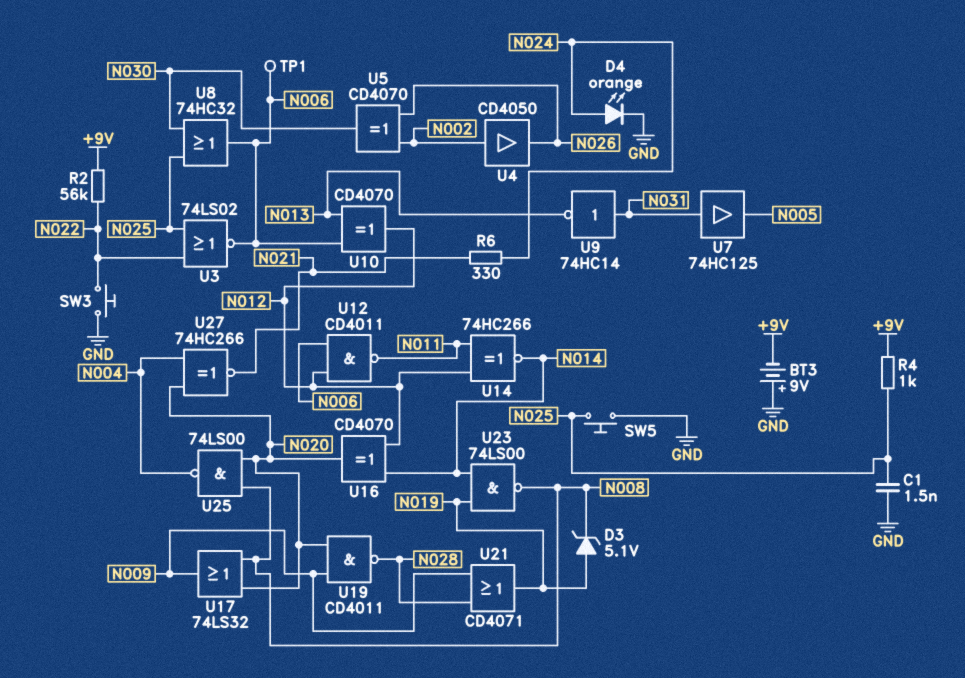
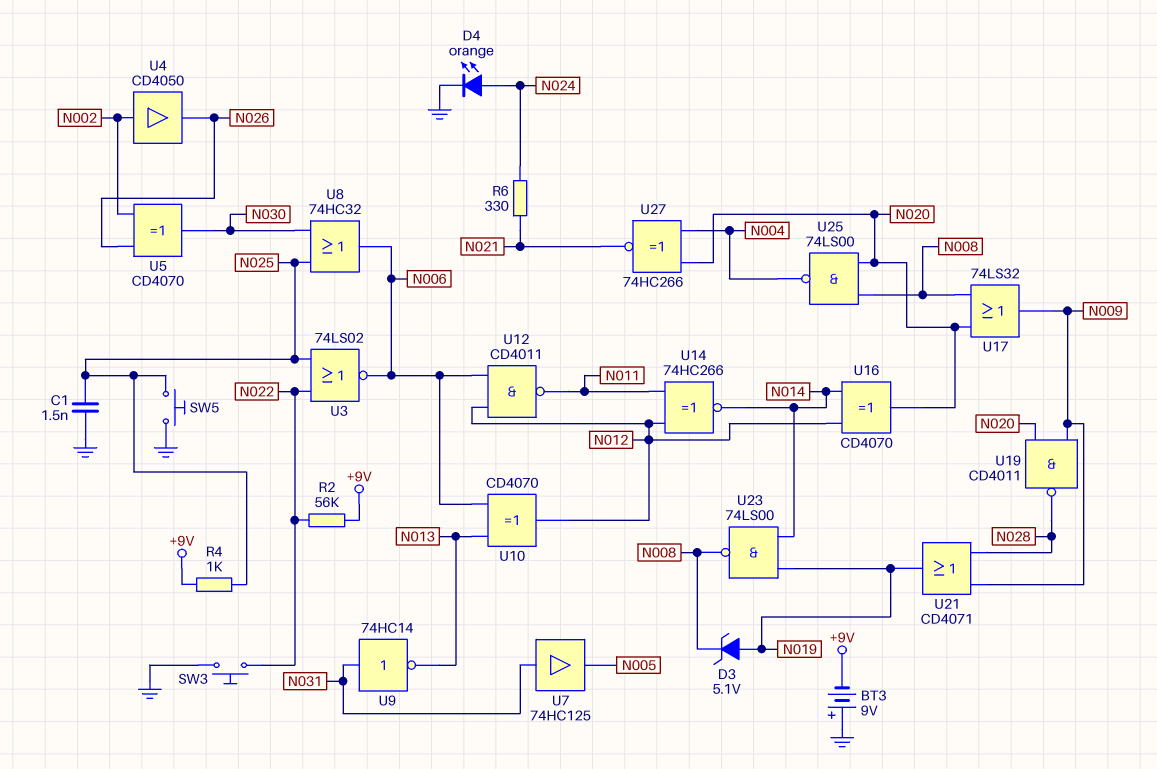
TP1: test point (N006) -> none

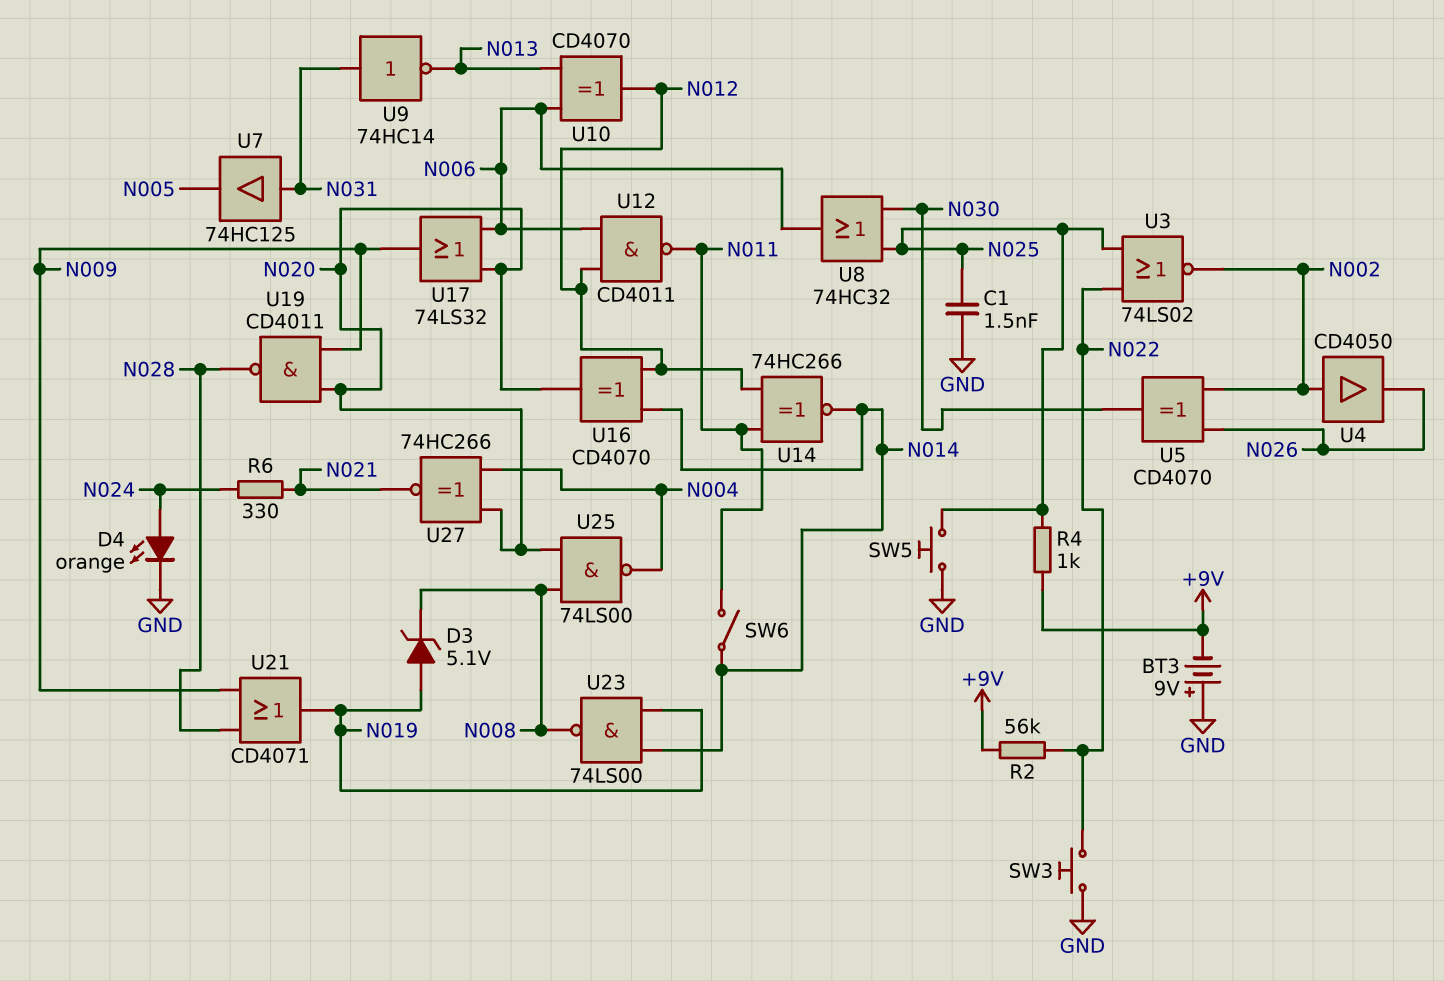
SW6: none -> switch (N011, N014)
U3: NOR 74LS02 (in N022, in N025, out N006) -> NOR 74LS02 (in N022, in N025, out N002)
U17: OR 74LS32 (in N008, in N020, out N009) -> OR 74LS32 (in N006, in N020, out N009)

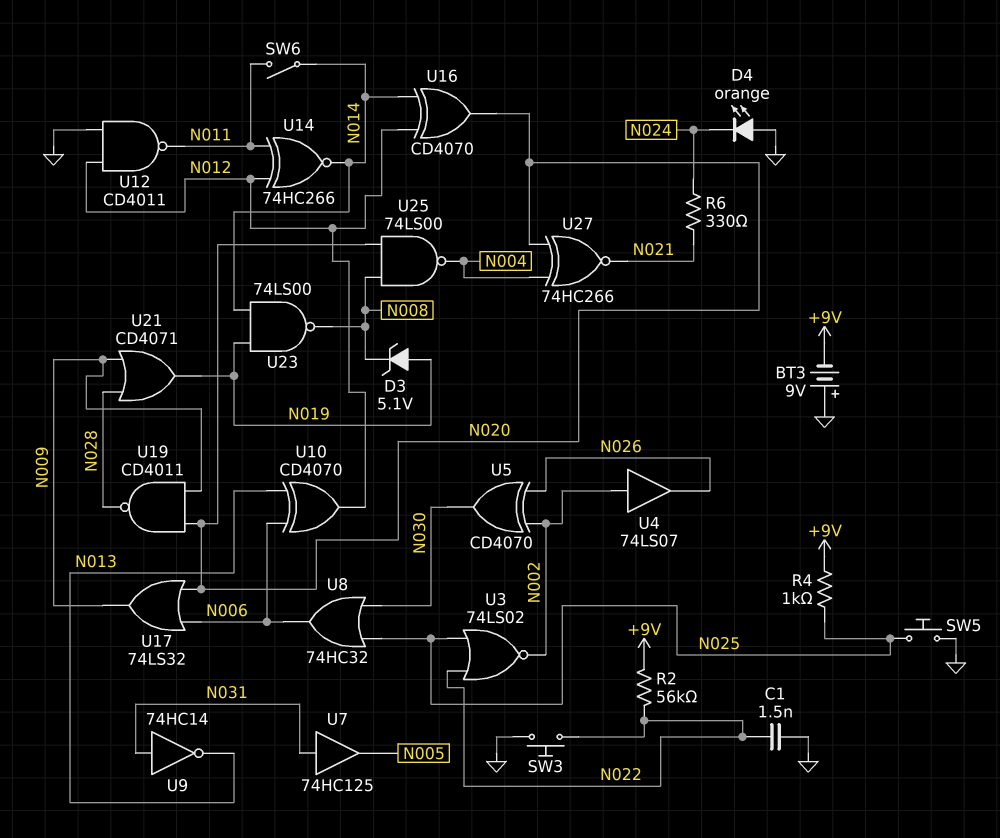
C1: 1.5nF (GND, N025) -> 1.5nF (GND, N022)
D4: LED orange (A N024, K GND) -> LED orange (A GND, K N024)
U4: buffer CD4050 (in N002, out N026) -> buffer 74LS07 (in N002, out N026)
U12: NAND CD4011 (in N006, in N012, out N011) -> NAND CD4011 (in GND, in N012, out N011)

